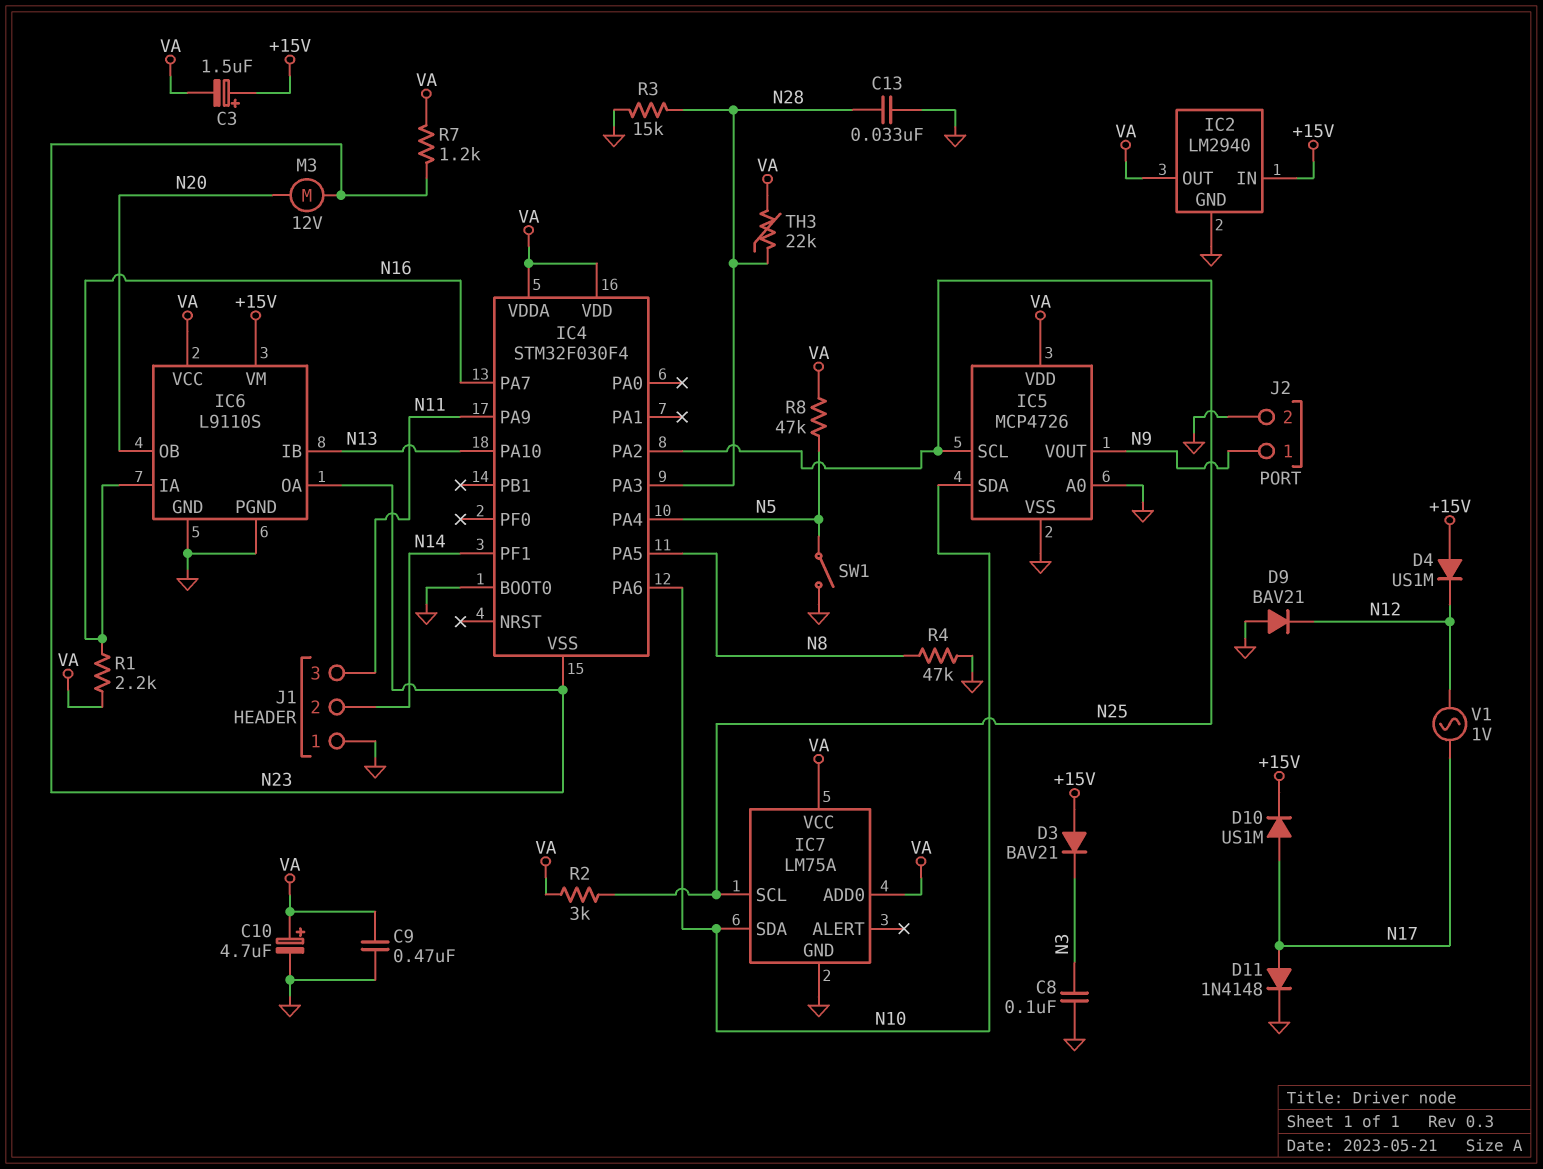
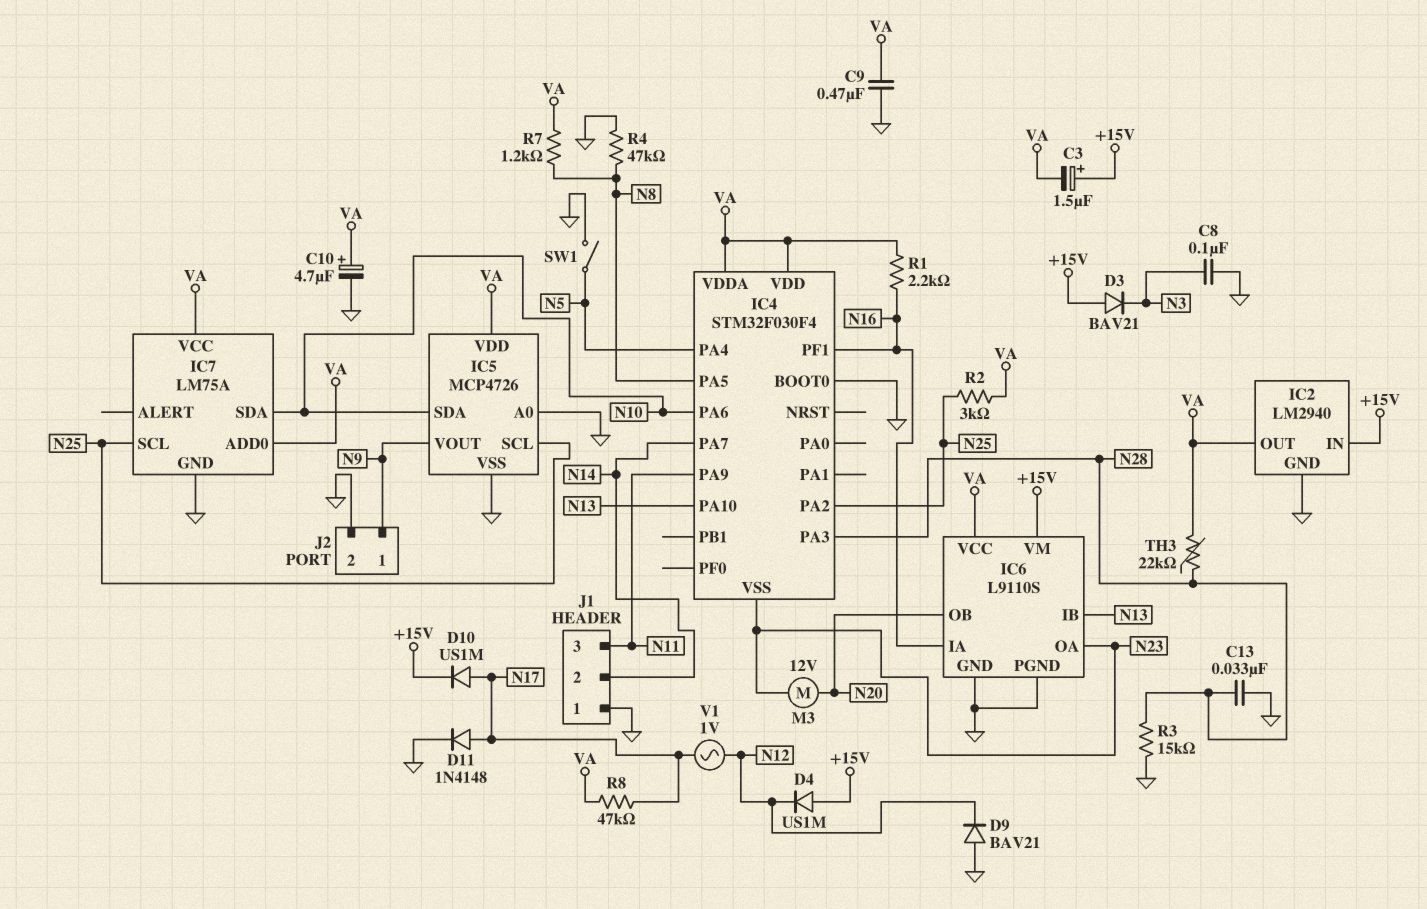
IC4 pin PA7: N16 -> N14
IC4 pin PF1: N14 -> N16
R7: 1.2k (N23, VA) -> 1.2k (N8, VA)
R8: 47k (N5, VA) -> 47k (N17, VA)

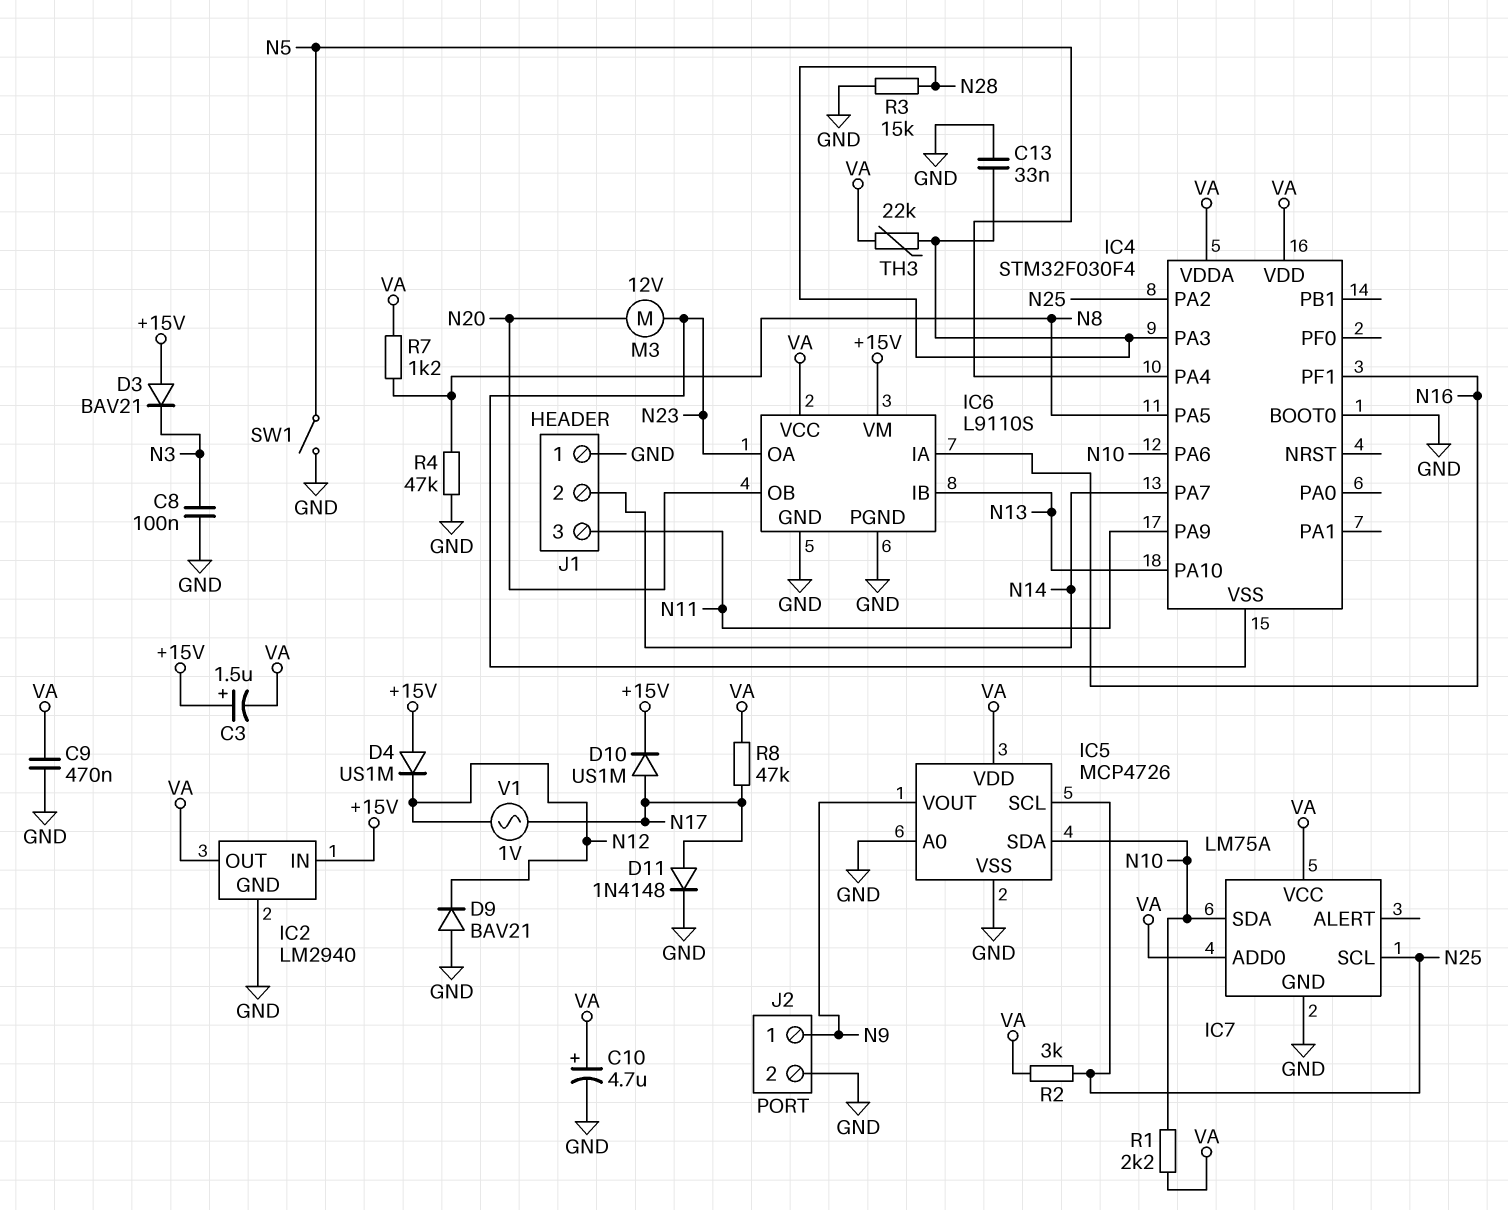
R1: 2.2k (N16, VA) -> 2.2k (N10, VA)

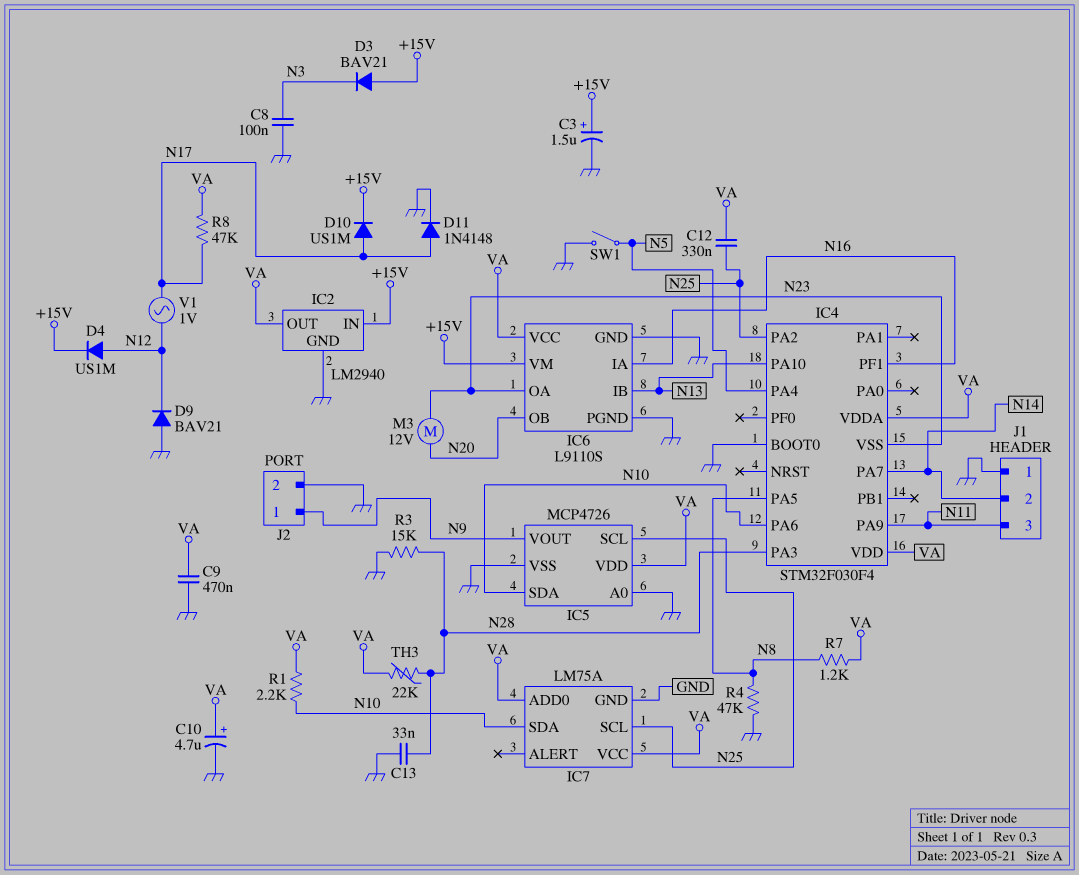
C3: 1.5uF (plus +15V, minus VA) -> 1.5uF (plus +15V, minus GND)
C12: none -> 330nF (N25, VA)
D4: diode US1M (A +15V, K N12) -> diode US1M (A N12, K +15V)
R2: 3k (N25, VA) -> none

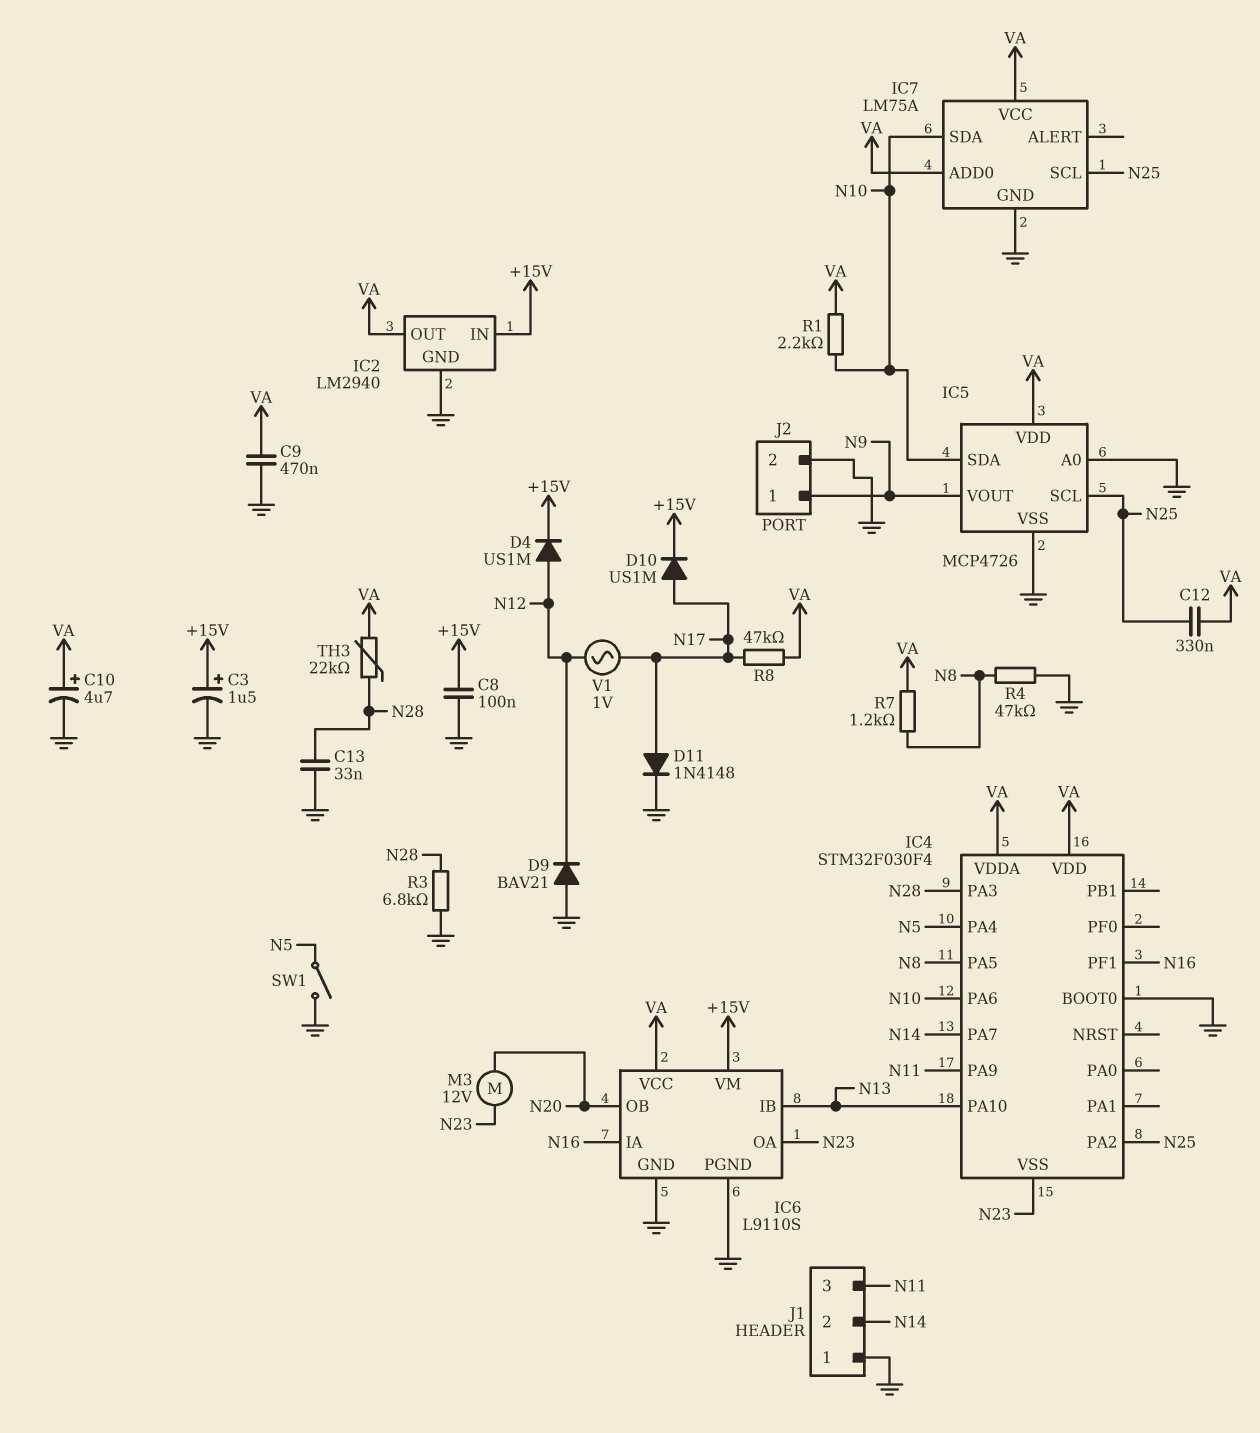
C8: 100nF (GND, N3) -> 100nF (+15V, GND)
D3: diode BAV21 (A +15V, K N3) -> none
R3: 15k (GND, N28) -> 6.8k (GND, N28)

